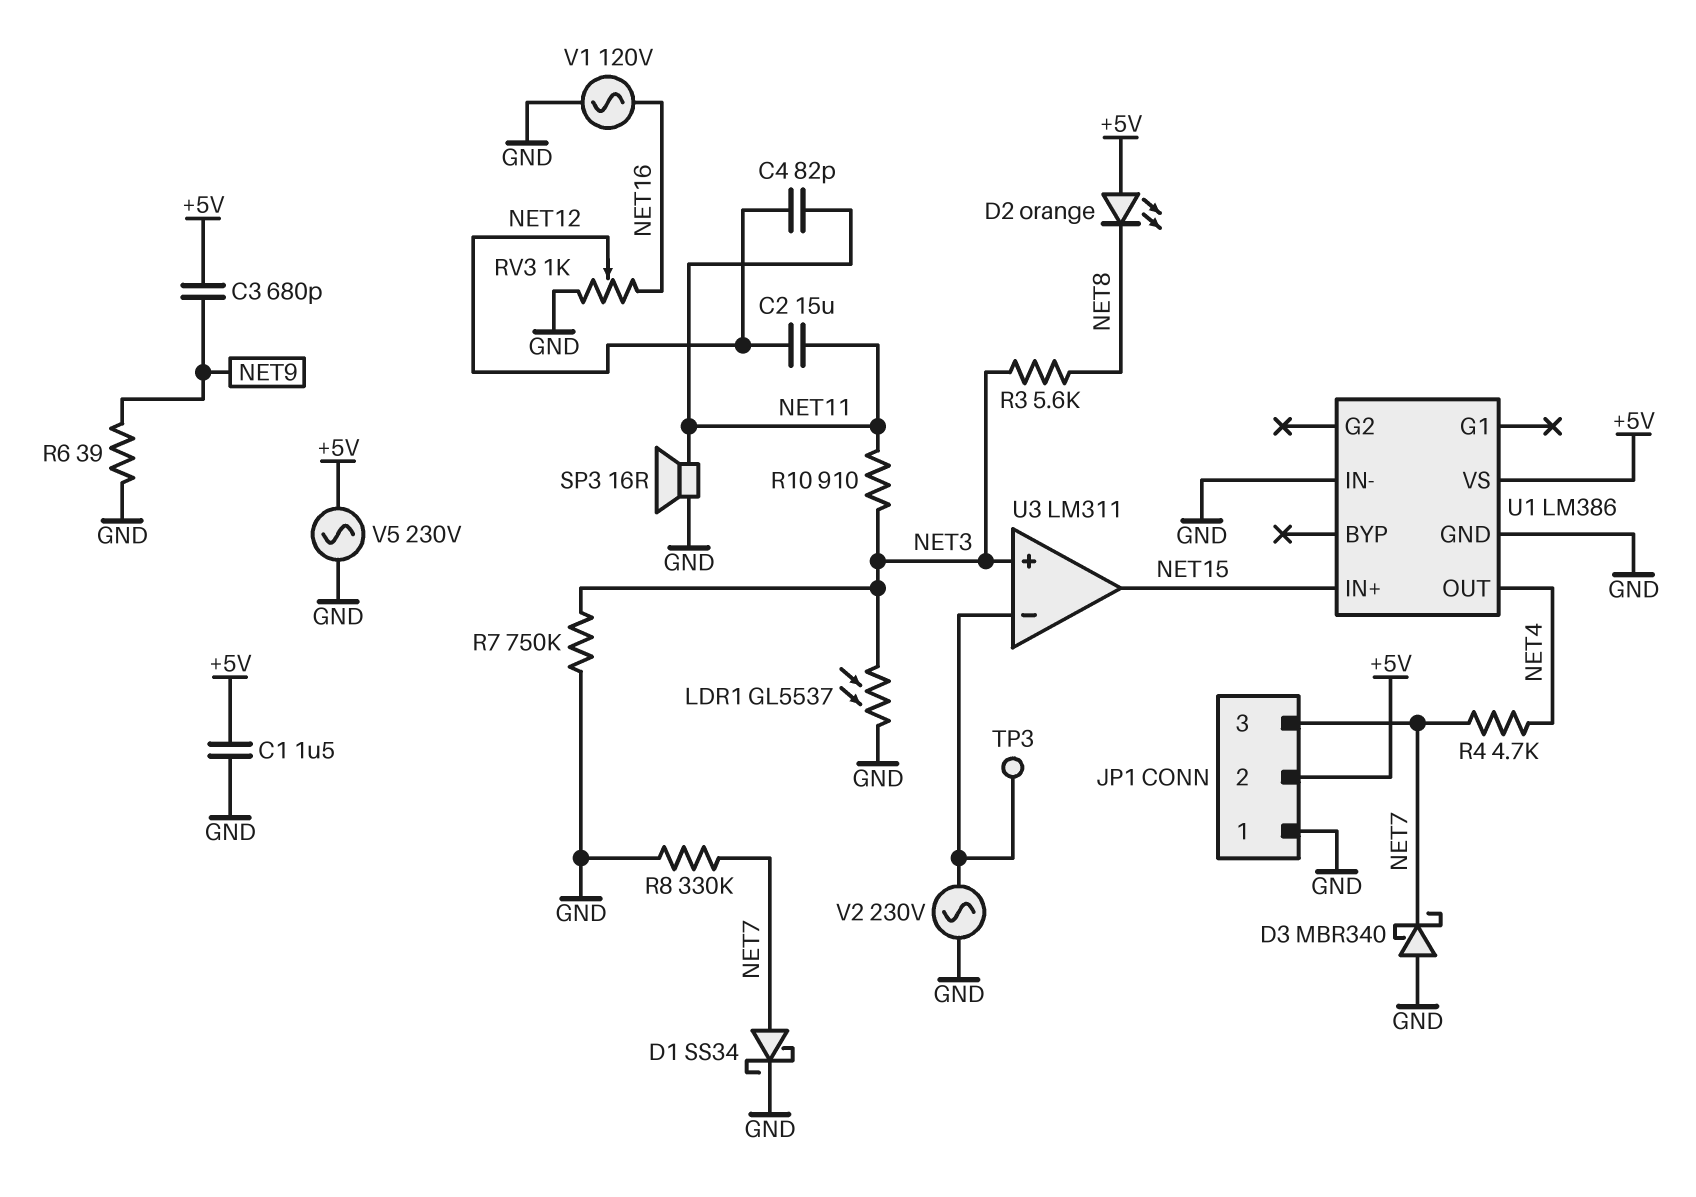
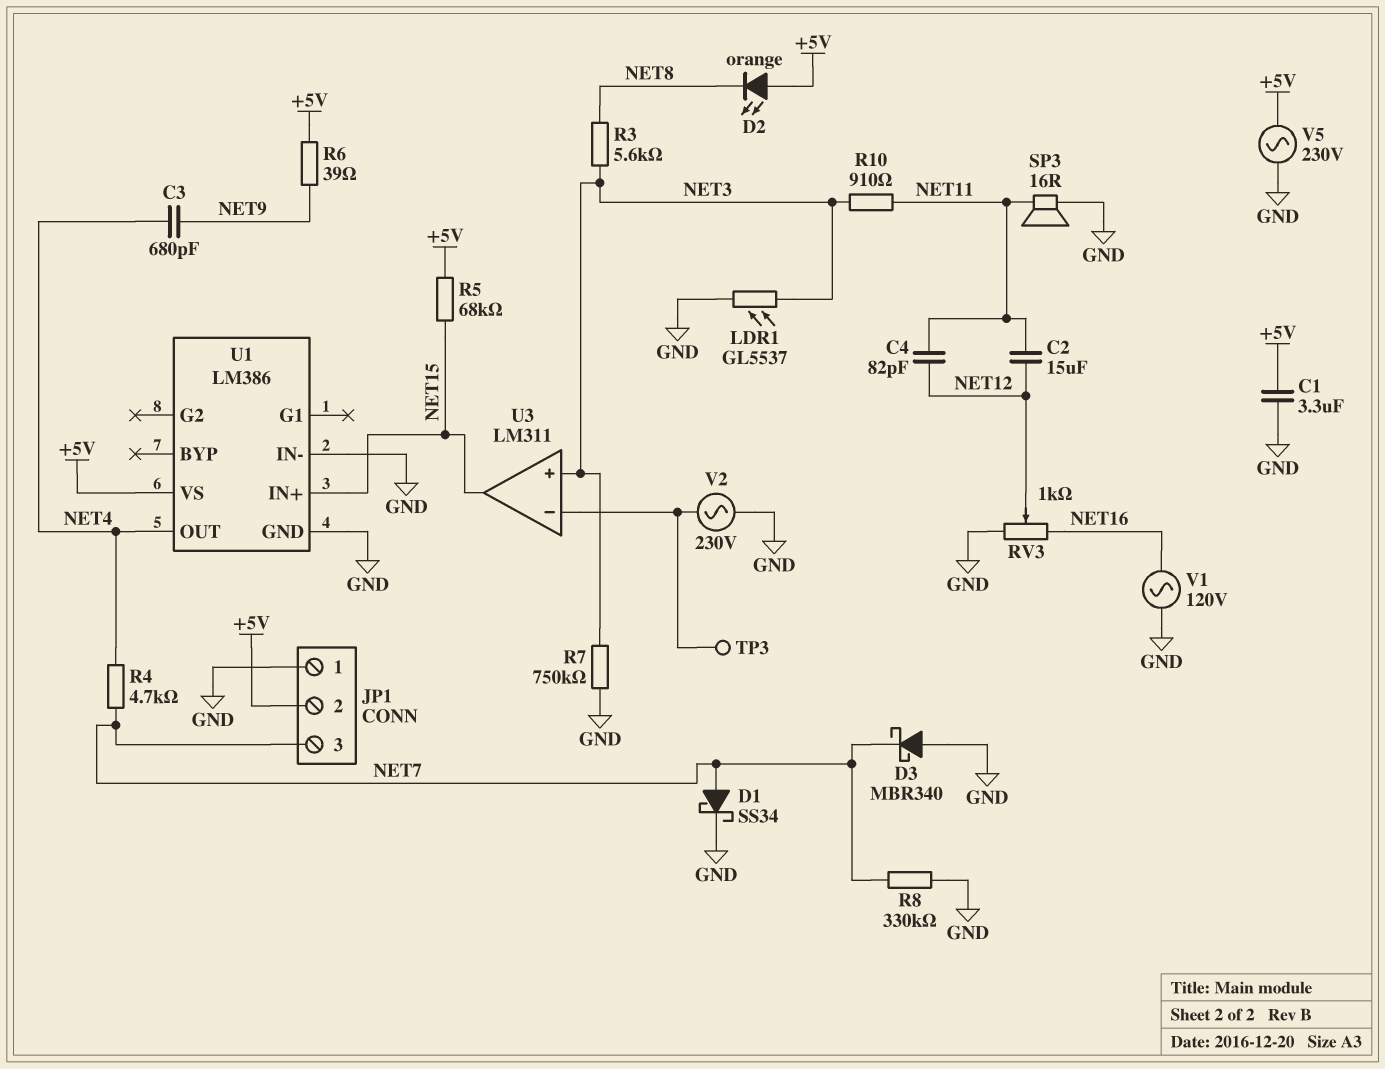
C1: 1.5uF (+5V, GND) -> 3.3uF (+5V, GND)
C3: 680pF (+5V, NET9) -> 680pF (NET4, NET9)
R5: none -> 68k (+5V, NET15)
R6: 39 (GND, NET9) -> 39 (+5V, NET9)

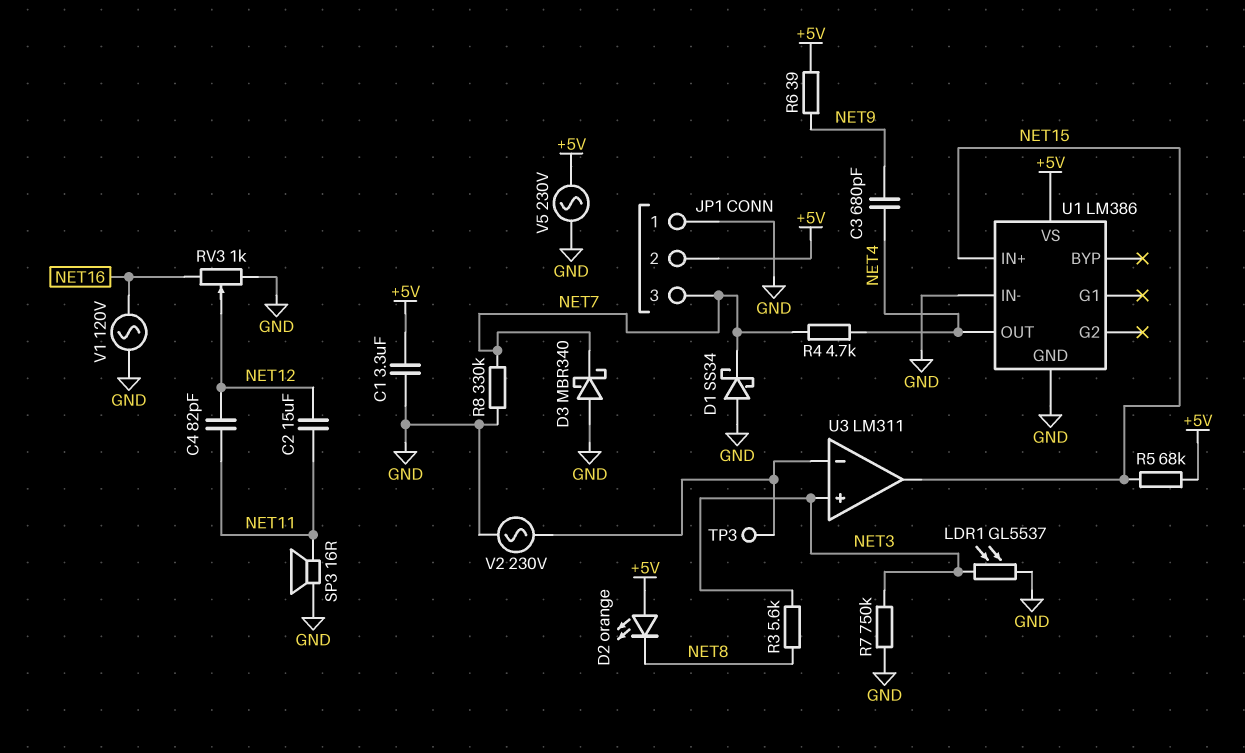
D1: schottky SS34 (A NET7, K GND) -> schottky SS34 (A GND, K NET7)
R10: 910 (NET3, NET11) -> none

